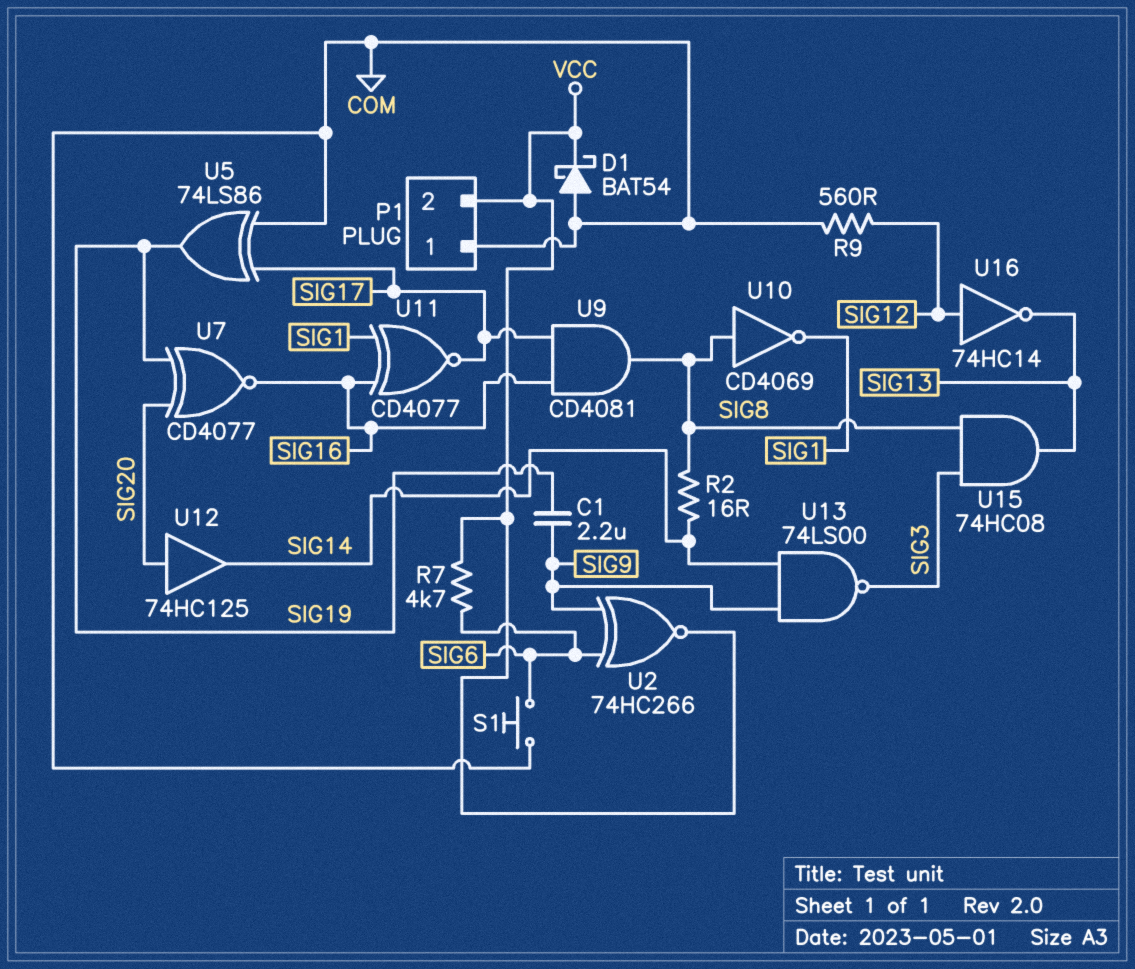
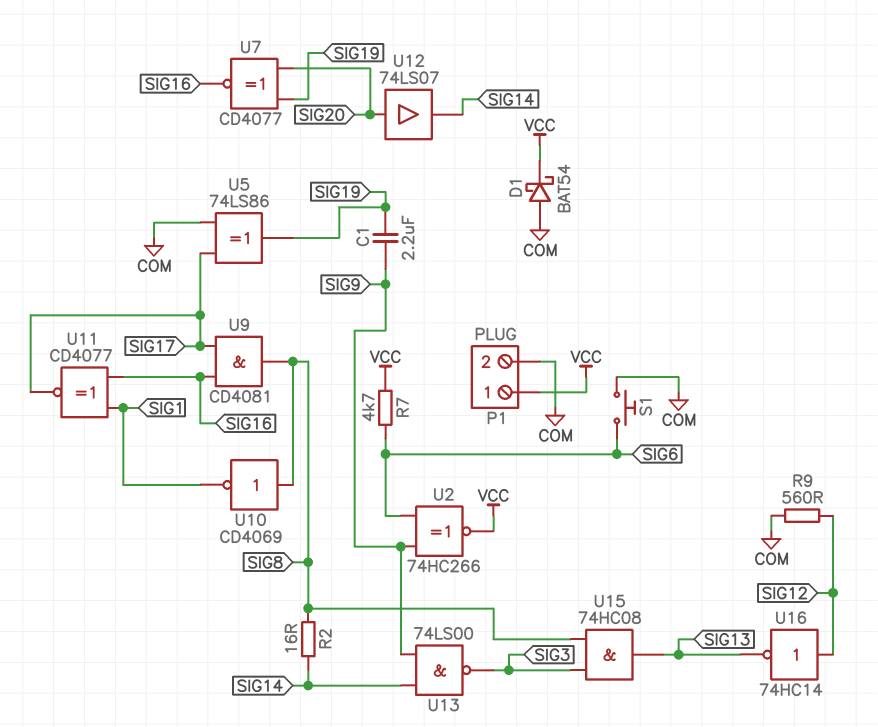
P1 pin 1: COM -> VCC
P1 pin 2: VCC -> COM
U12: buffer 74HC125 (in SIG20, out SIG14) -> buffer 74LS07 (in SIG20, out SIG14)

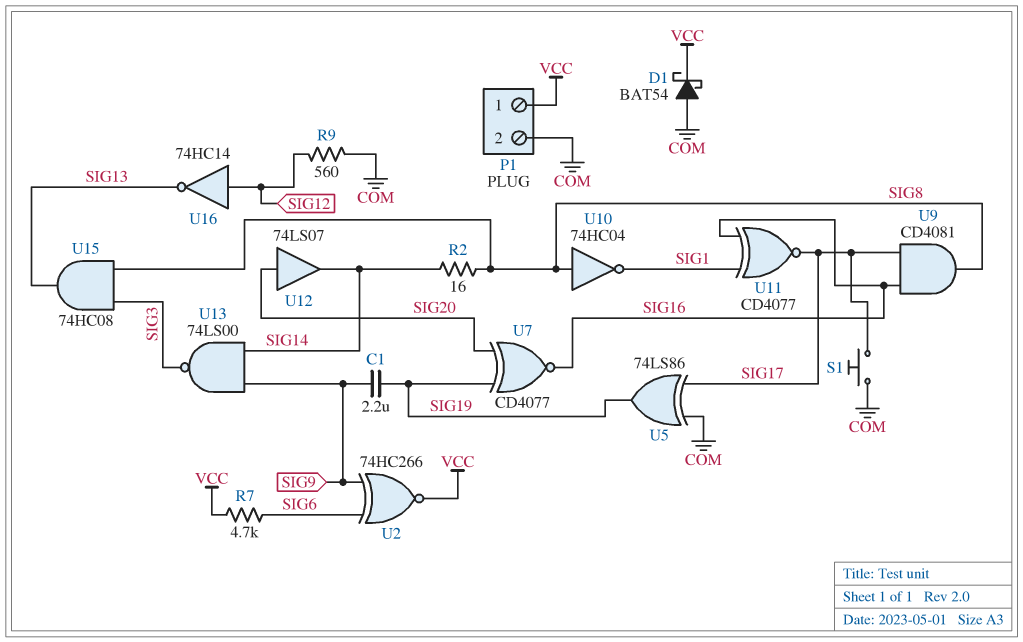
S1: button (COM, SIG6) -> button (COM, SIG17)
U10: NOT CD4069 (in SIG8, out SIG1) -> NOT 74HC04 (in SIG8, out SIG1)

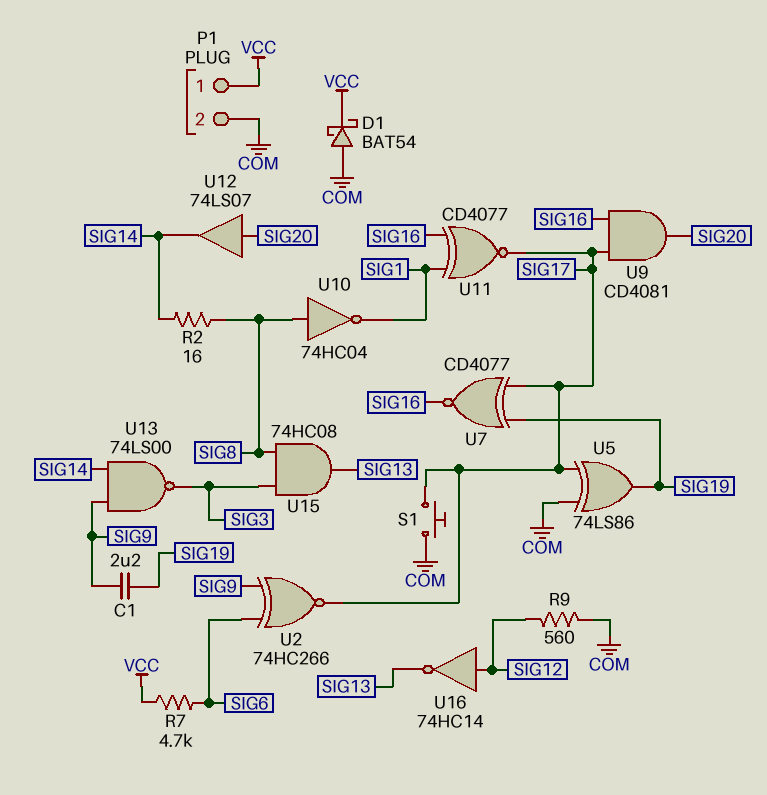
U2: XNOR 74HC266 (in SIG6, in SIG9, out VCC) -> XNOR 74HC266 (in SIG6, in SIG9, out SIG17)
U7: XNOR CD4077 (in SIG19, in SIG20, out SIG16) -> XNOR CD4077 (in SIG17, in SIG19, out SIG16)
U9: AND CD4081 (in SIG16, in SIG17, out SIG8) -> AND CD4081 (in SIG16, in SIG17, out SIG20)

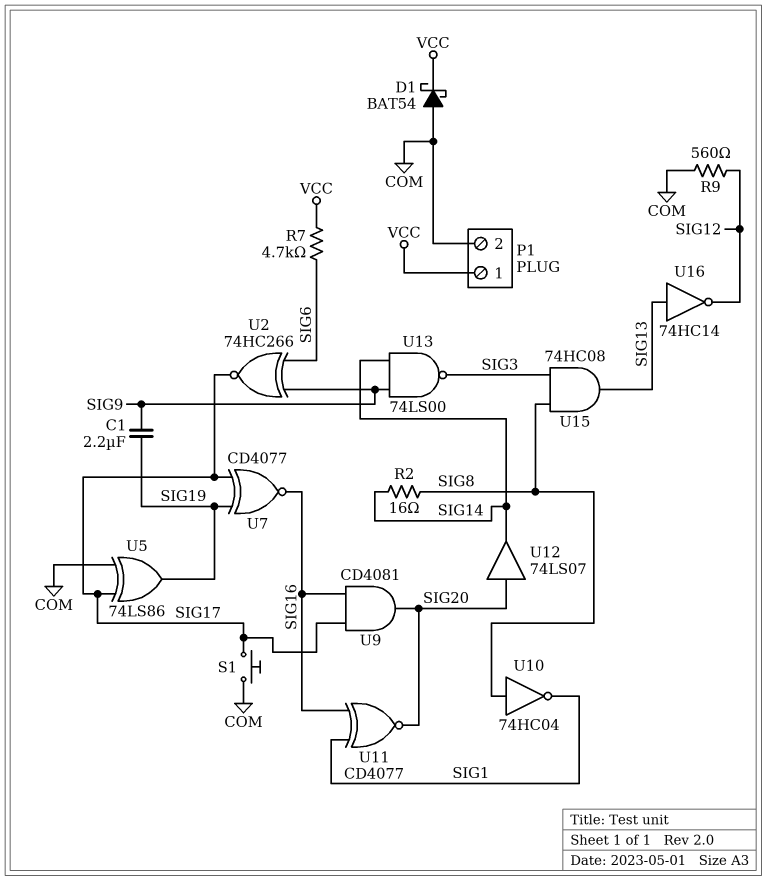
U11: XNOR CD4077 (in SIG1, in SIG16, out SIG17) -> XNOR CD4077 (in SIG1, in SIG16, out SIG20)
U16: NOT 74HC14 (in SIG12, out SIG13) -> NOT 74HC14 (in SIG13, out SIG12)

